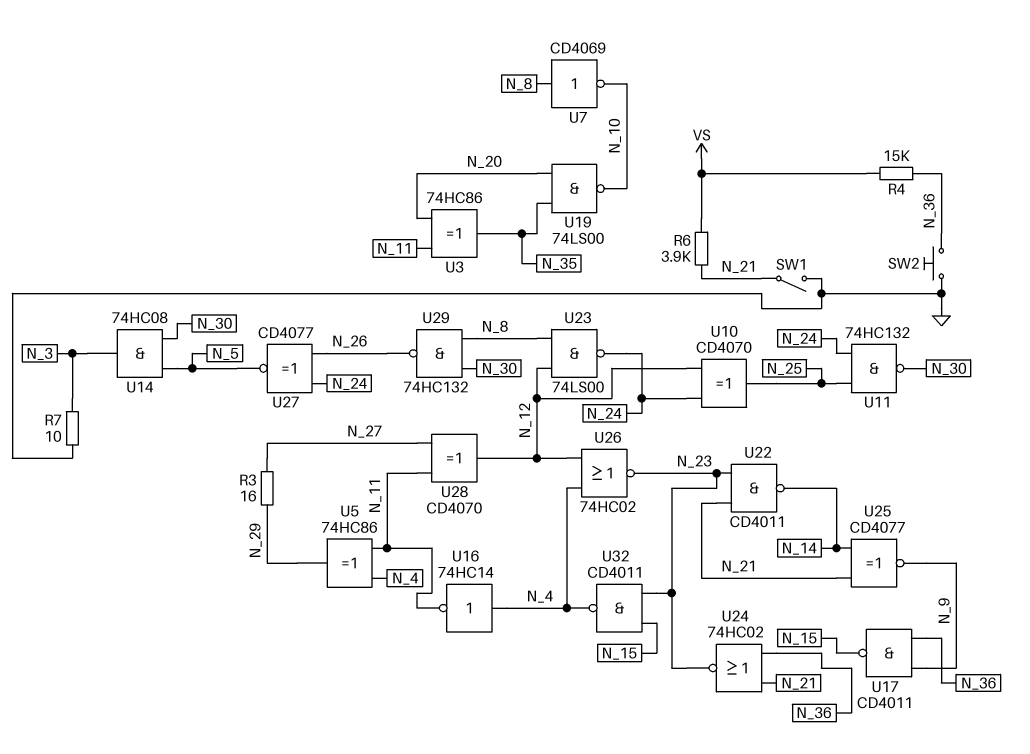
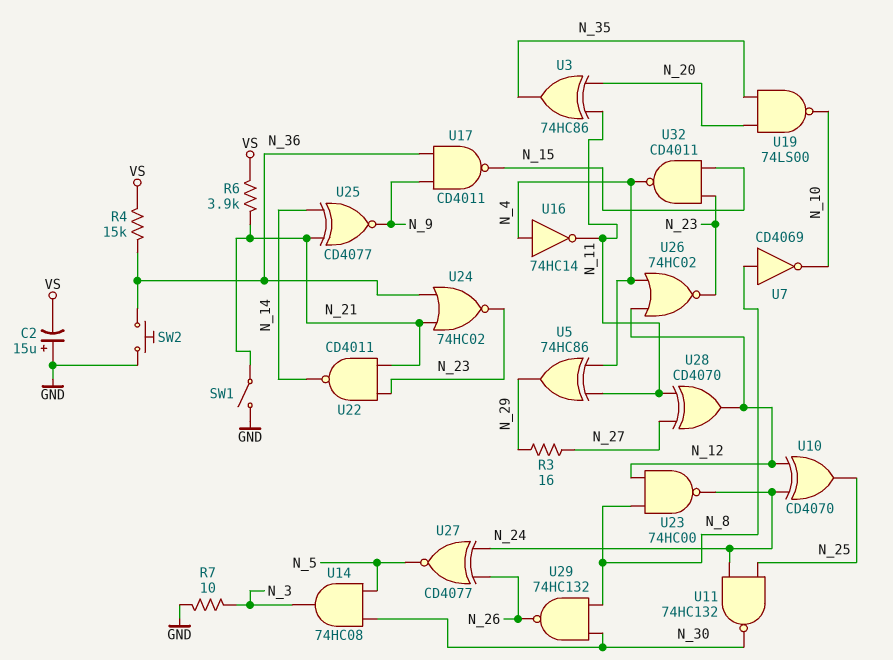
C2: none -> 15uF (plus GND, minus VS)
U23: NAND 74LS00 (in N_8, in N_12, out N_24) -> NAND 74HC00 (in N_8, in N_12, out N_24)

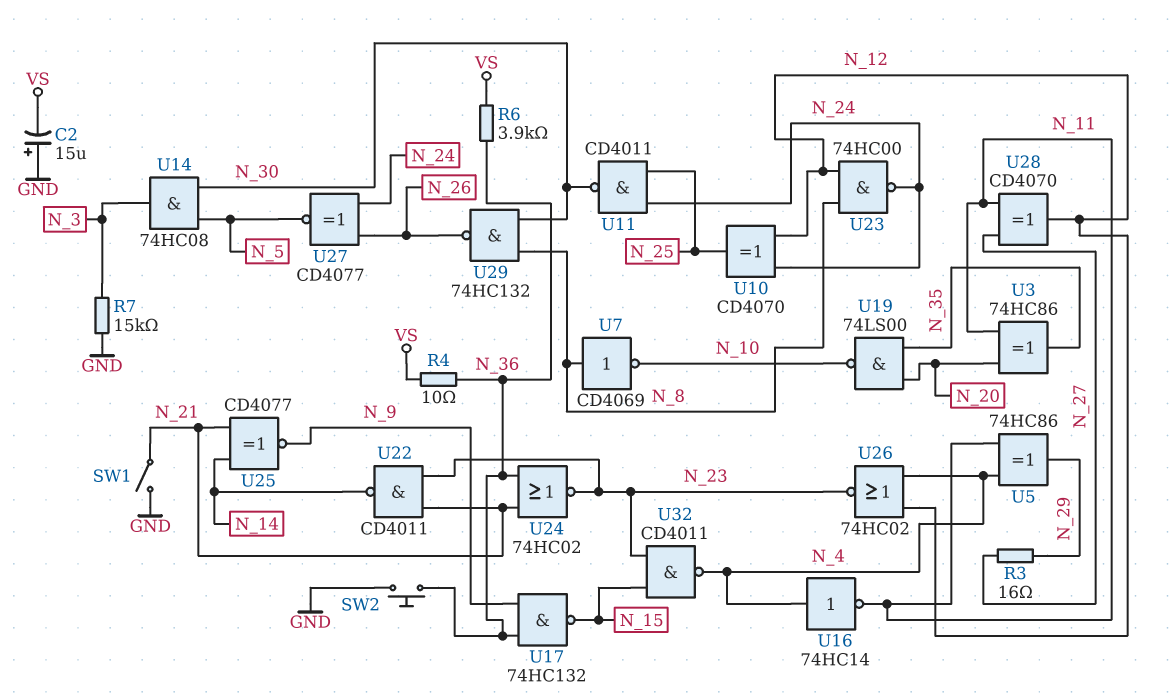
R4: 15k (N_36, VS) -> 10 (N_36, VS)
R6: 3.9k (N_21, VS) -> 3.9k (N_36, VS)
R7: 10 (GND, N_3) -> 15k (GND, N_3)
U11: NAND 74HC132 (in N_24, in N_25, out N_30) -> NAND CD4011 (in N_24, in N_25, out N_30)
U17: NAND CD4011 (in N_9, in N_36, out N_15) -> NAND 74HC132 (in N_9, in N_36, out N_15)

